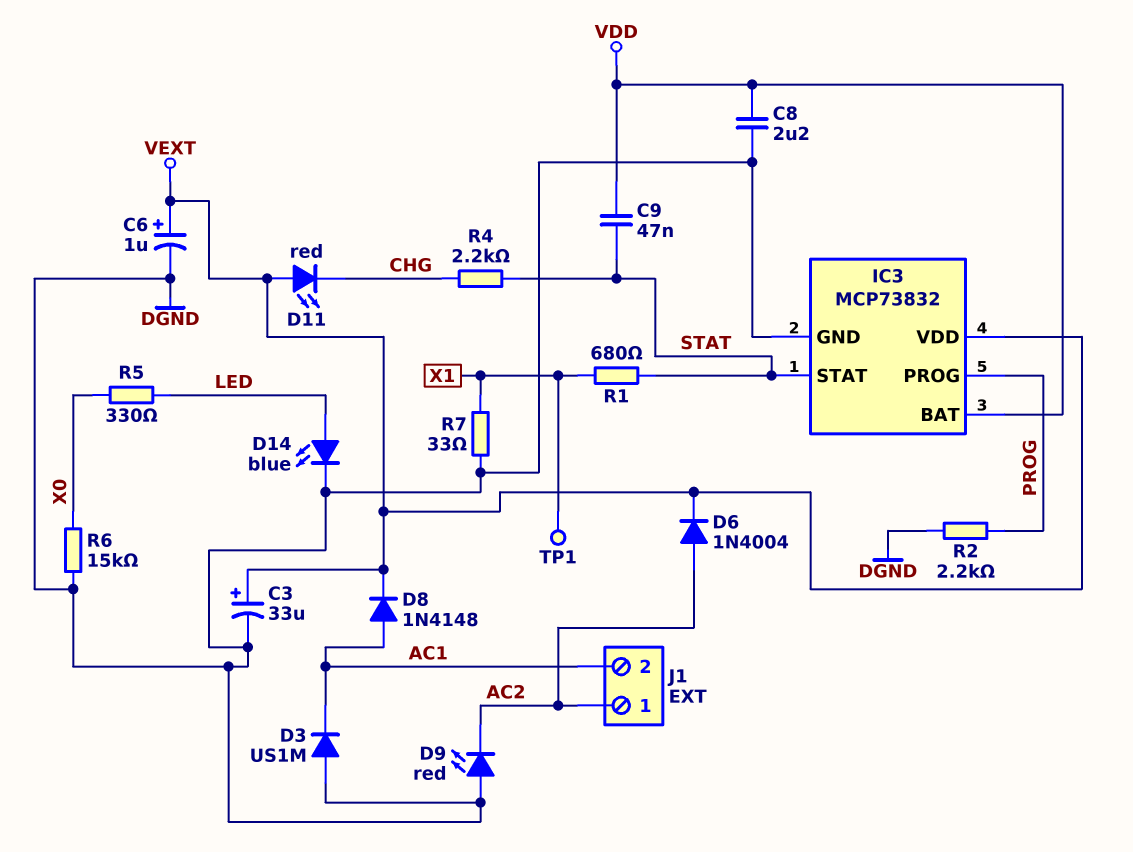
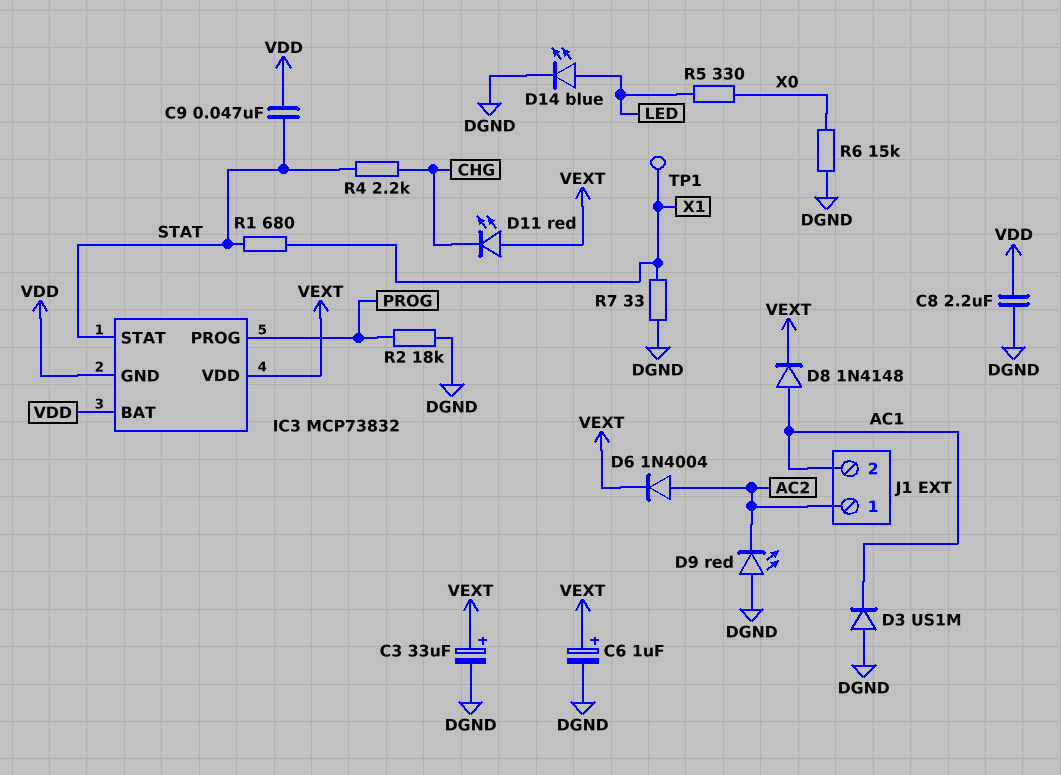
IC3 pin GND: DGND -> VDD
R2: 2.2k (DGND, PROG) -> 18k (DGND, PROG)

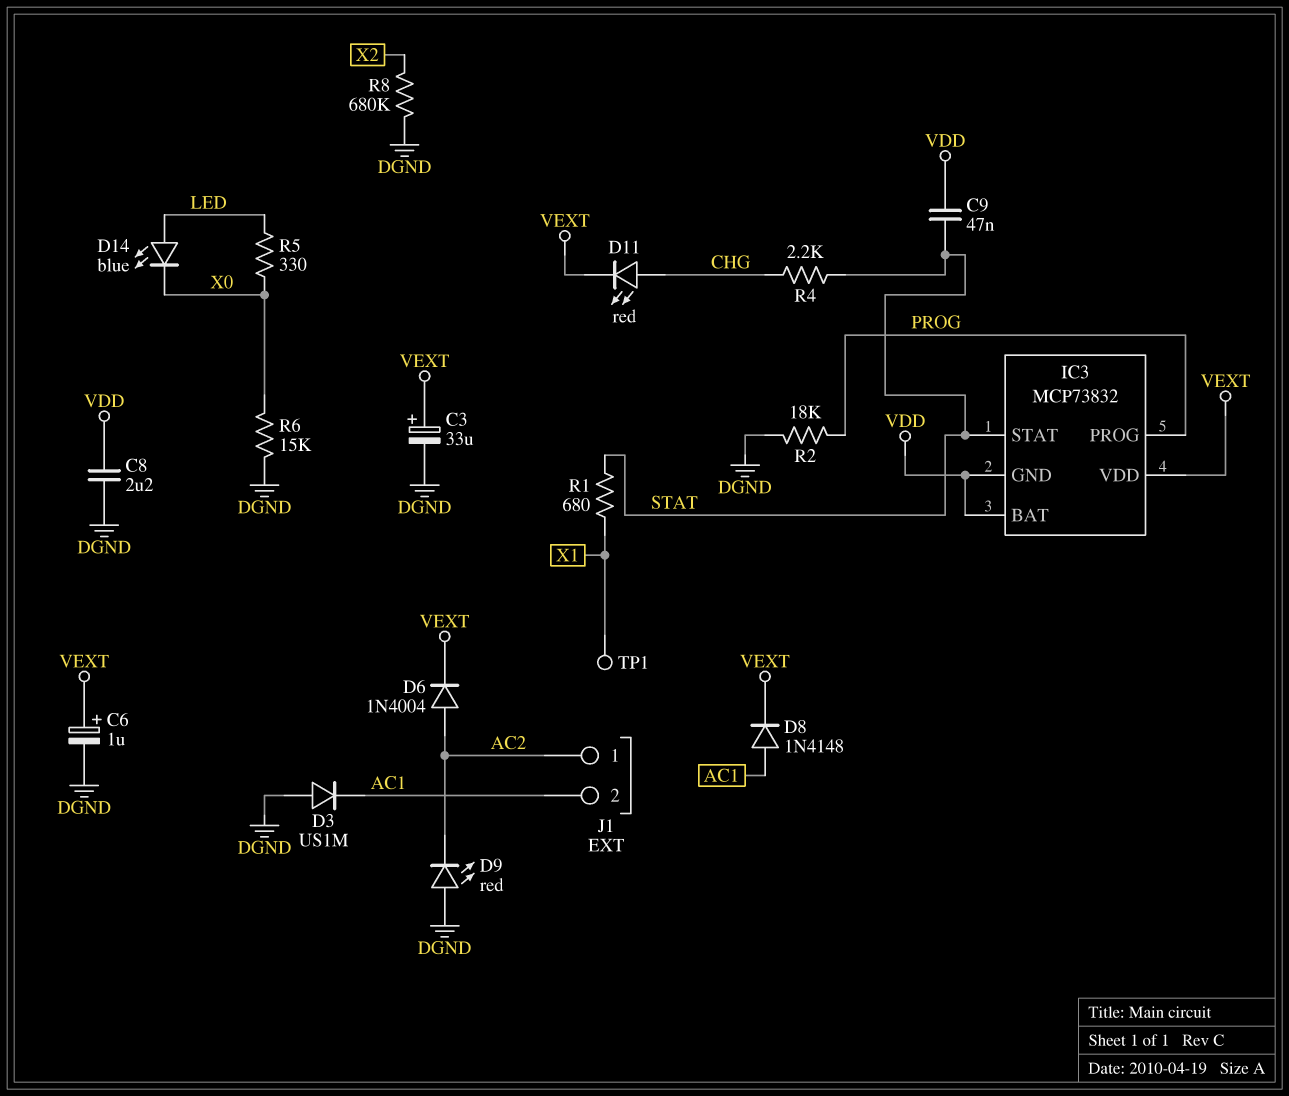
D11: LED red (A VEXT, K CHG) -> LED red (A CHG, K VEXT)
D14: LED blue (A LED, K DGND) -> LED blue (A LED, K X0)
R7: 33 (DGND, X1) -> none
R8: none -> 680k (DGND, X2)

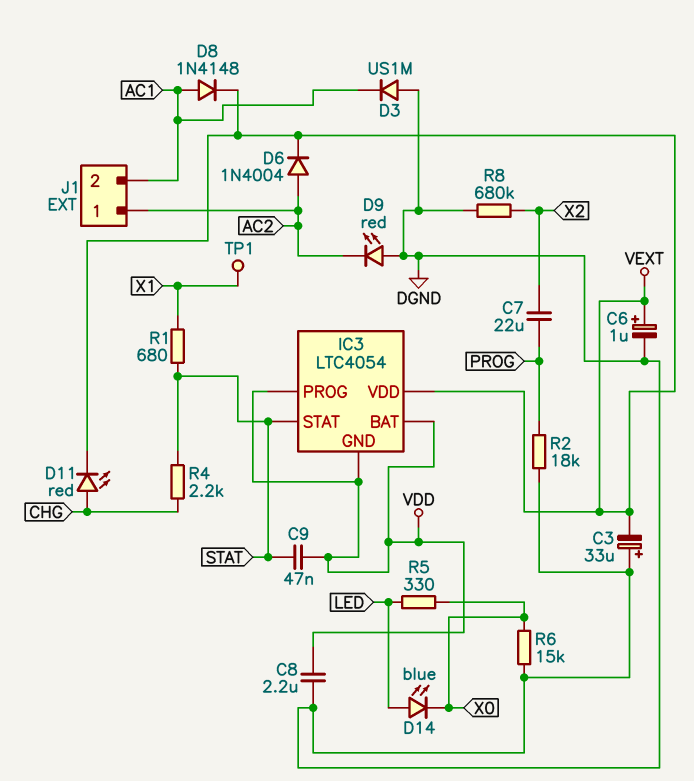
C3: 33uF (plus VEXT, minus DGND) -> 33uF (plus DGND, minus VEXT)
C7: none -> 22uF (PROG, X2)
IC3: MCP73832 -> LTC4054
IC3 pin PROG: PROG -> VDD

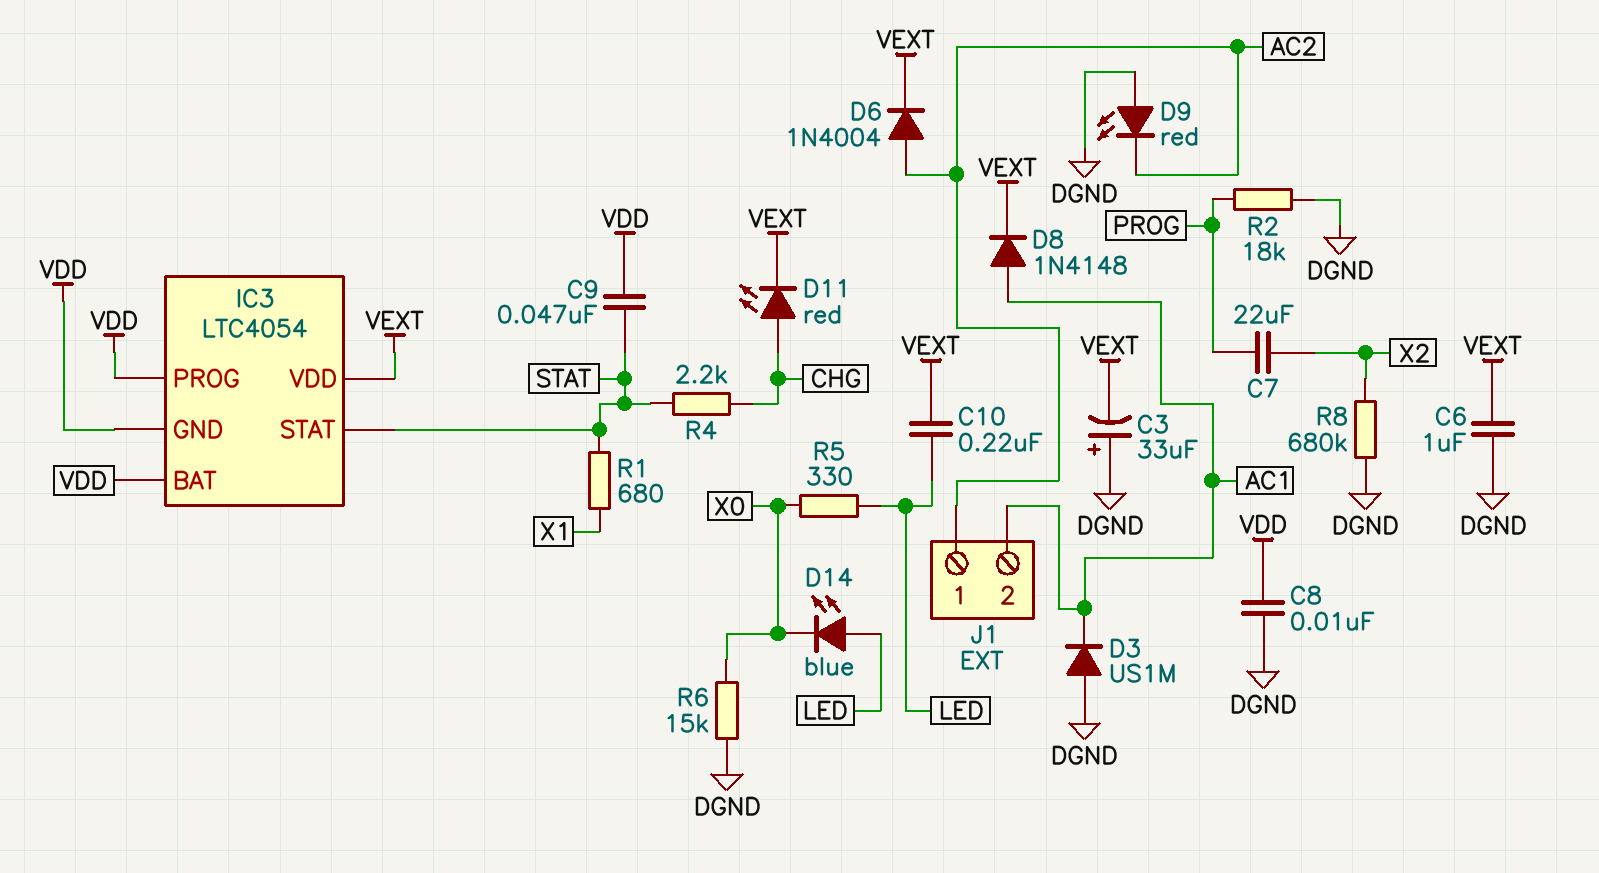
C6: 1uF (plus VEXT, minus DGND) -> 1uF (DGND, VEXT)
C8: 2.2uF (DGND, VDD) -> 10nF (DGND, VDD)
C10: none -> 220nF (LED, VEXT)
TP1: test point (X1) -> none

